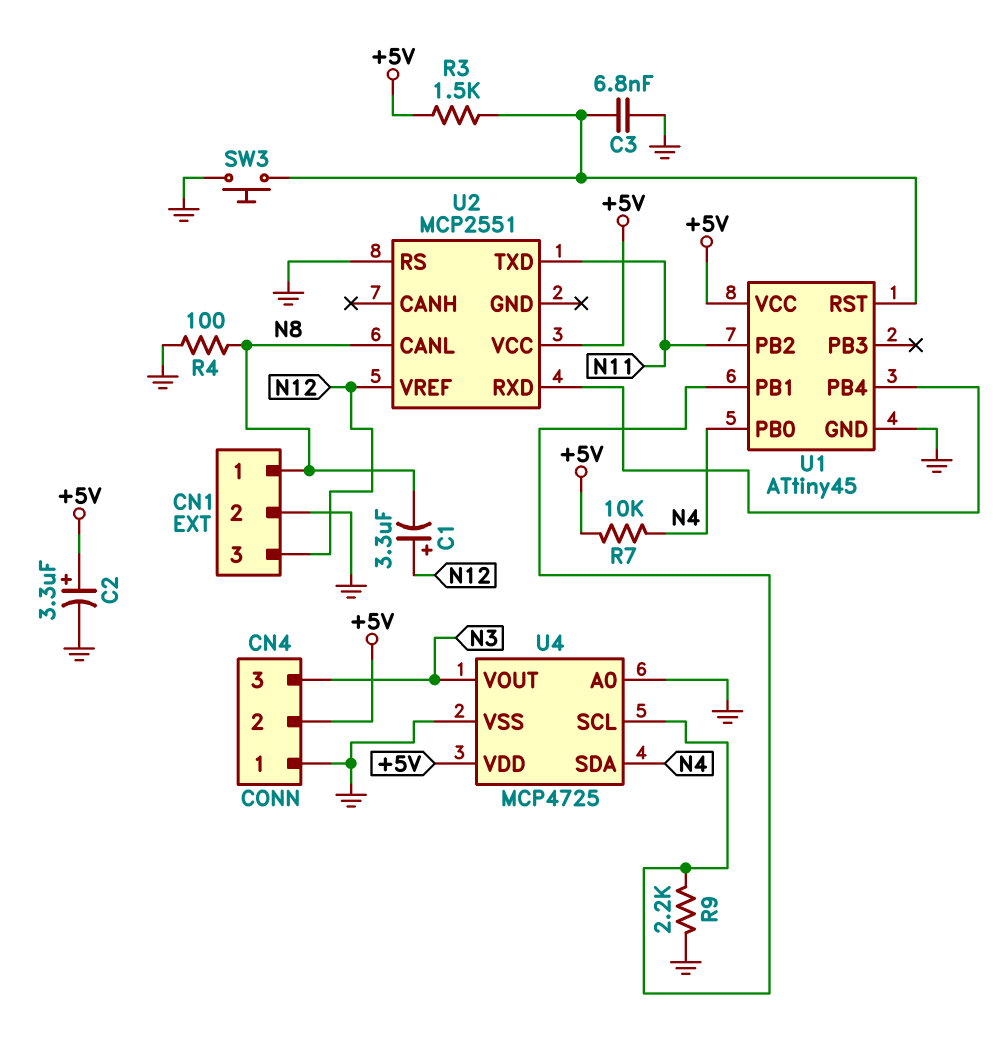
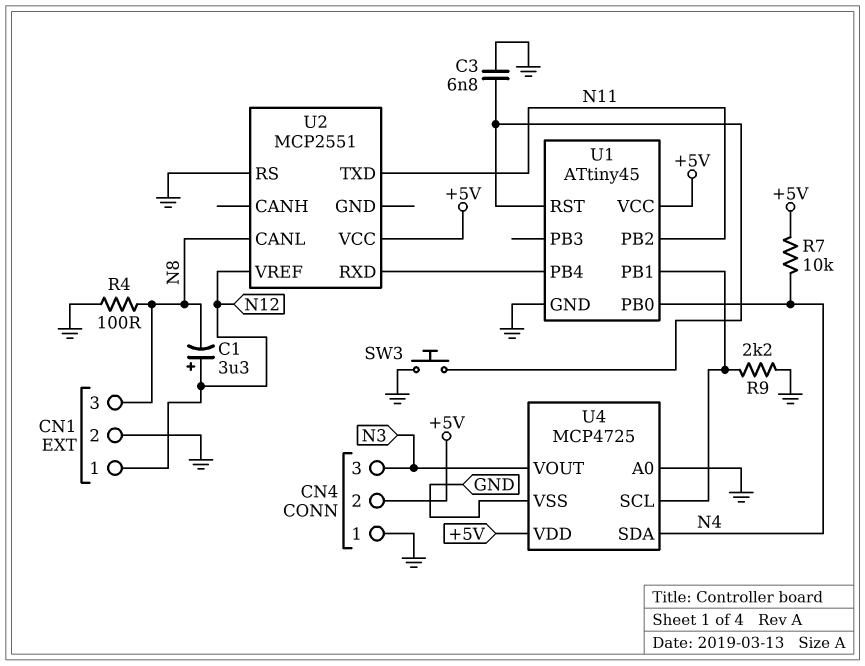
C2: 3.3uF (plus +5V, minus GND) -> none
CN1 pin 1: N8 -> N12
CN1 pin 3: N12 -> N8
R3: 1.5k (+5V, U1/RST) -> none

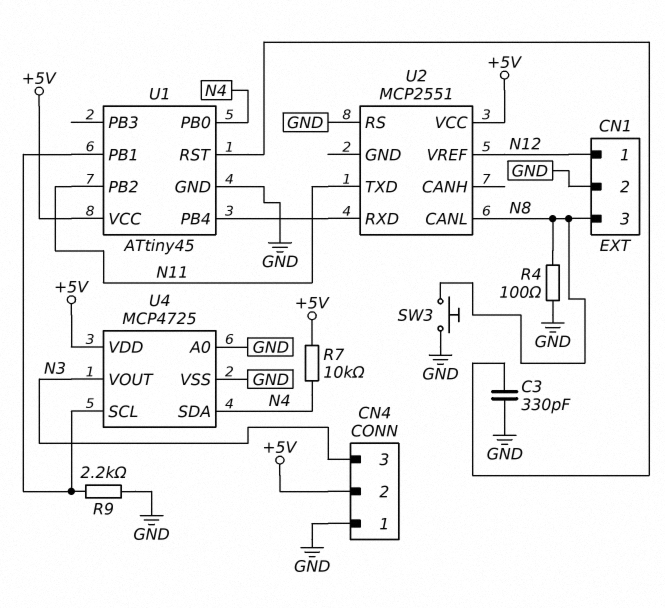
C1: 3.3uF (plus N12, minus N8) -> none
C3: 6.8nF (GND, U1/RST) -> 330pF (GND, U1/RST)
SW3: button (GND, U1/RST) -> button (GND, N8)

